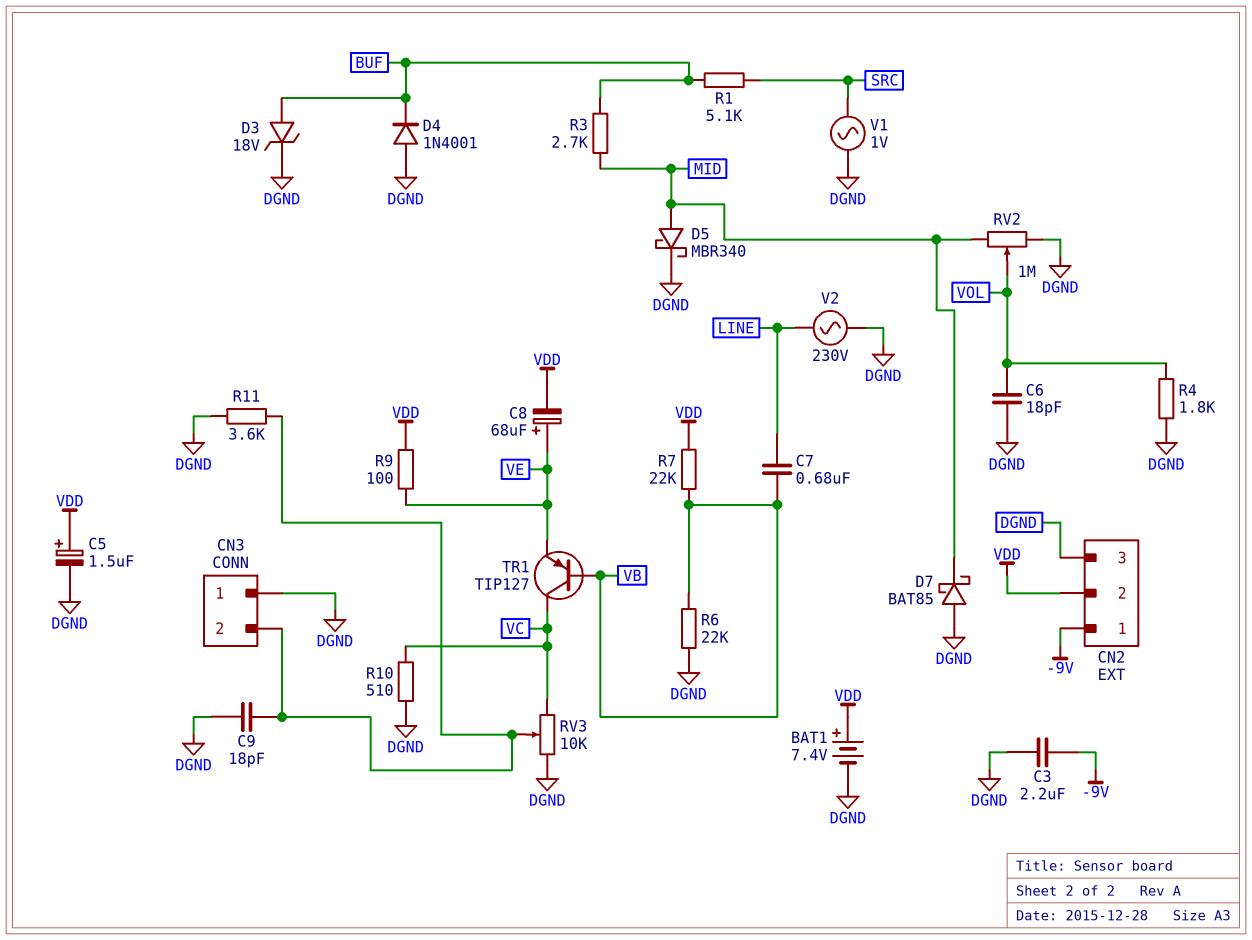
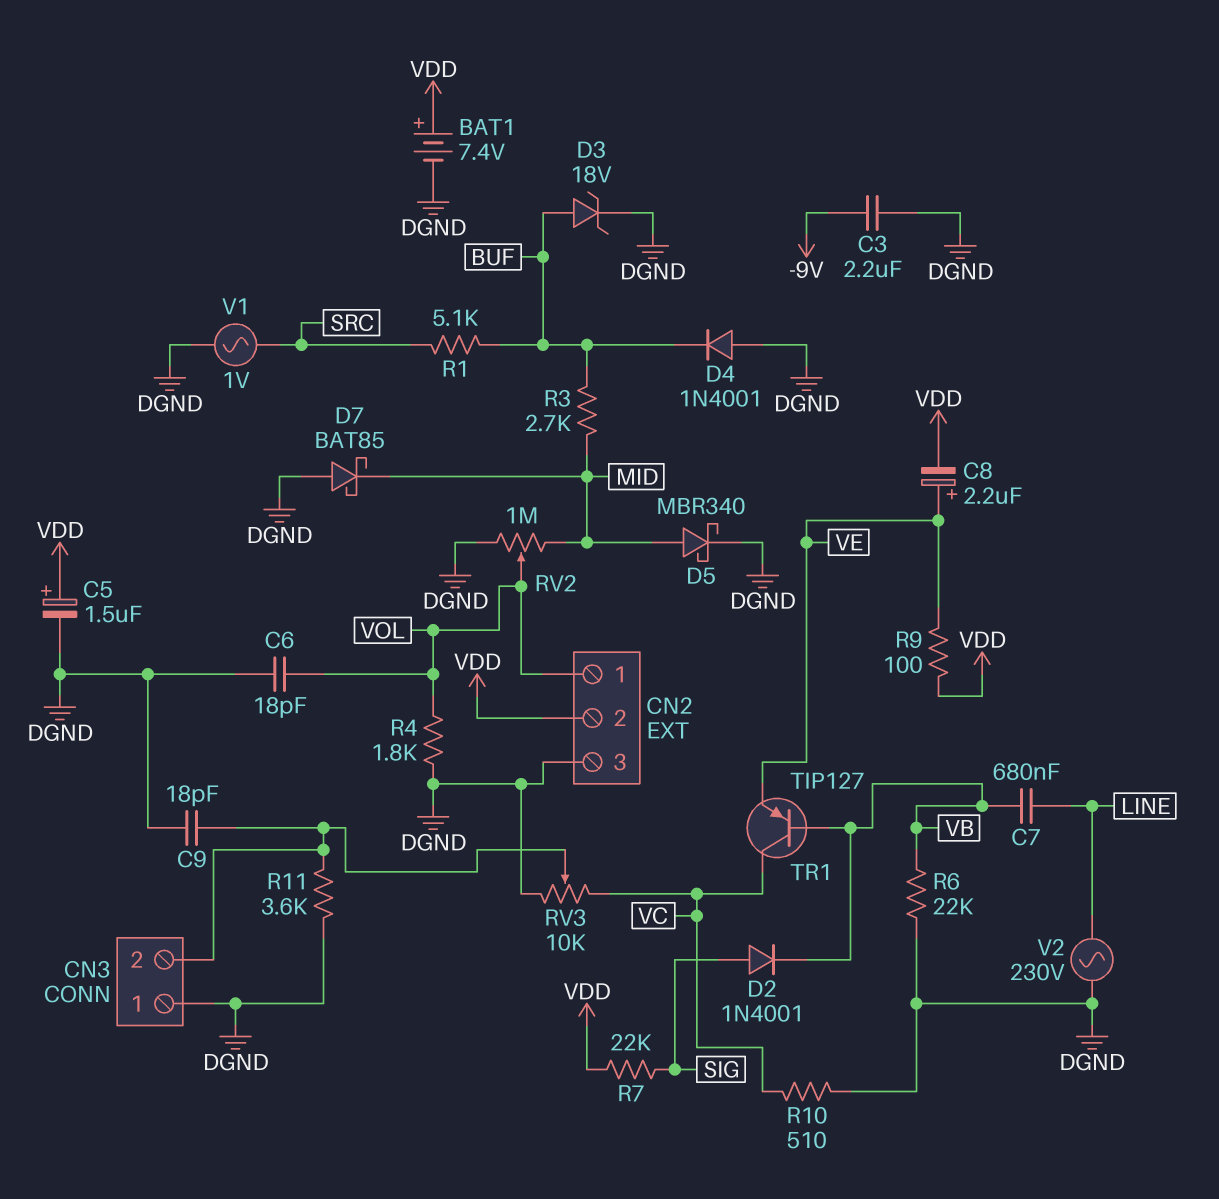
C8: 68uF (plus VE, minus VDD) -> 2.2uF (plus VE, minus VDD)
CN2 pin 1: -9V -> VOL
D2: none -> diode 1N4001 (A SIG, K VB)
R7: 22k (VB, VDD) -> 22k (SIG, VDD)

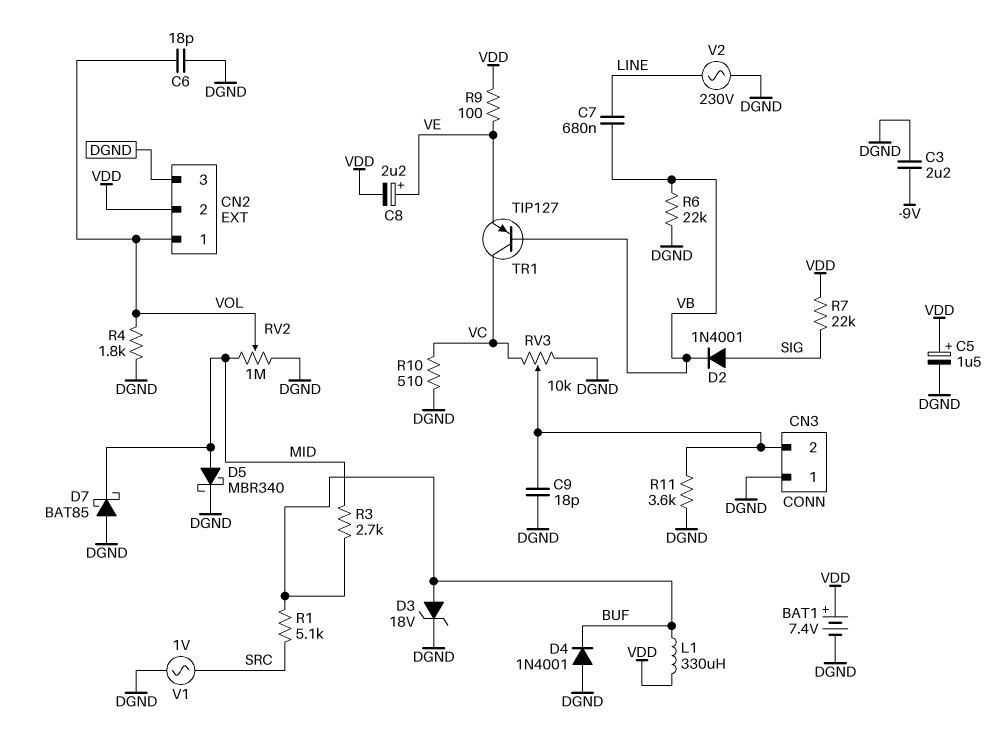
L1: none -> 330uH (BUF, VDD)

